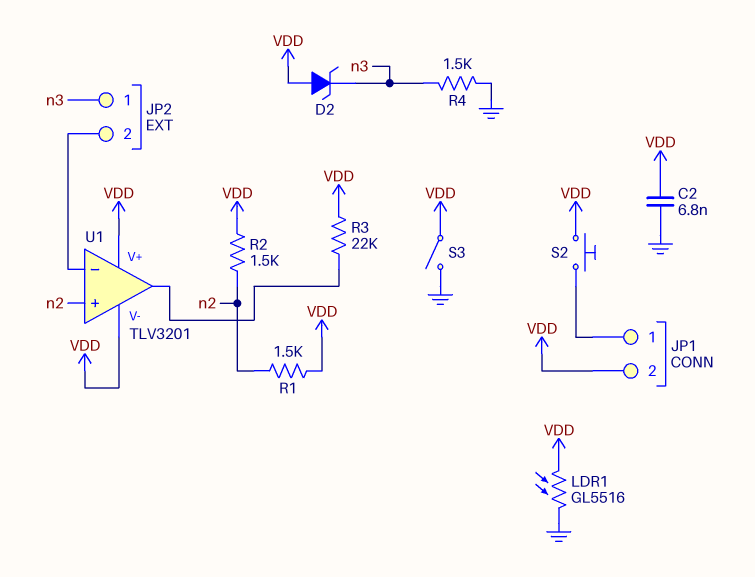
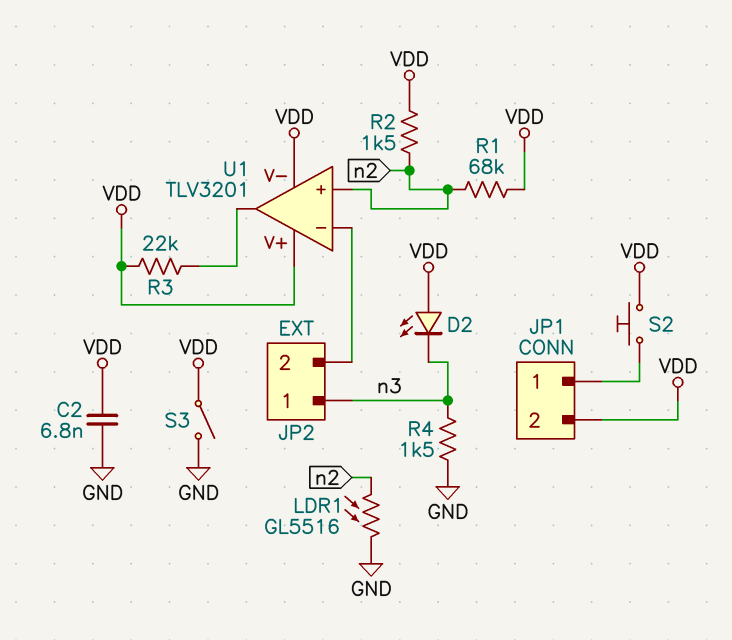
D2: zener (A VDD, K n3) -> LED (A VDD, K n3)
LDR1: GL5516 (GND, VDD) -> GL5516 (GND, n2)
R1: 1.5k (VDD, n2) -> 68k (VDD, n2)

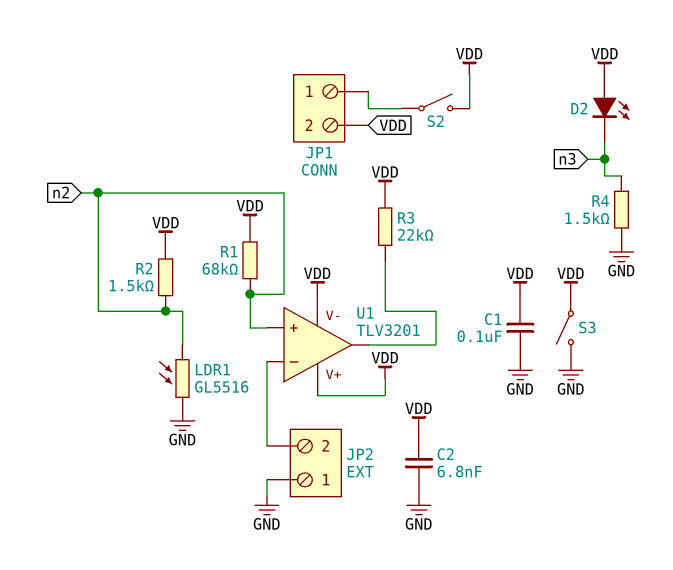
C1: none -> 100nF (GND, VDD)
JP2 pin 1: n3 -> GND
S2: button (JP1/1, VDD) -> switch (JP1/1, VDD)

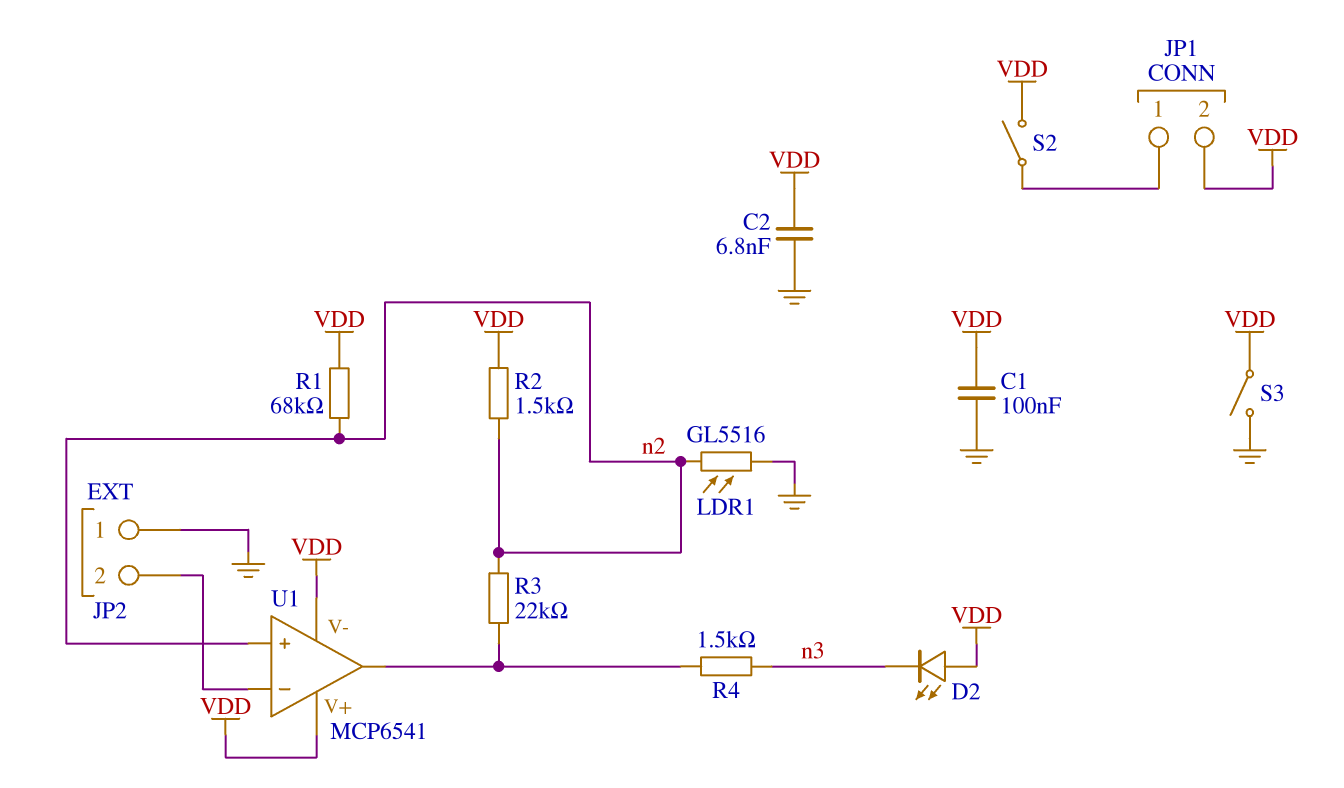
R3: 22k (U1/out, VDD) -> 22k (U1/out, n2)
R4: 1.5k (GND, n3) -> 1.5k (U1/out, n3)
U1: TLV3201 -> MCP6541

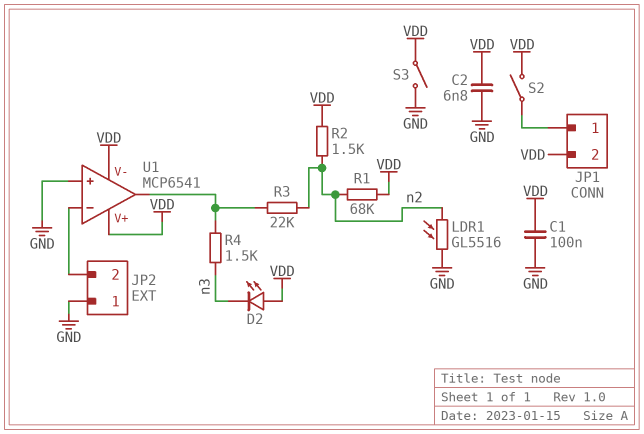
U1 pin in+: n2 -> GND

